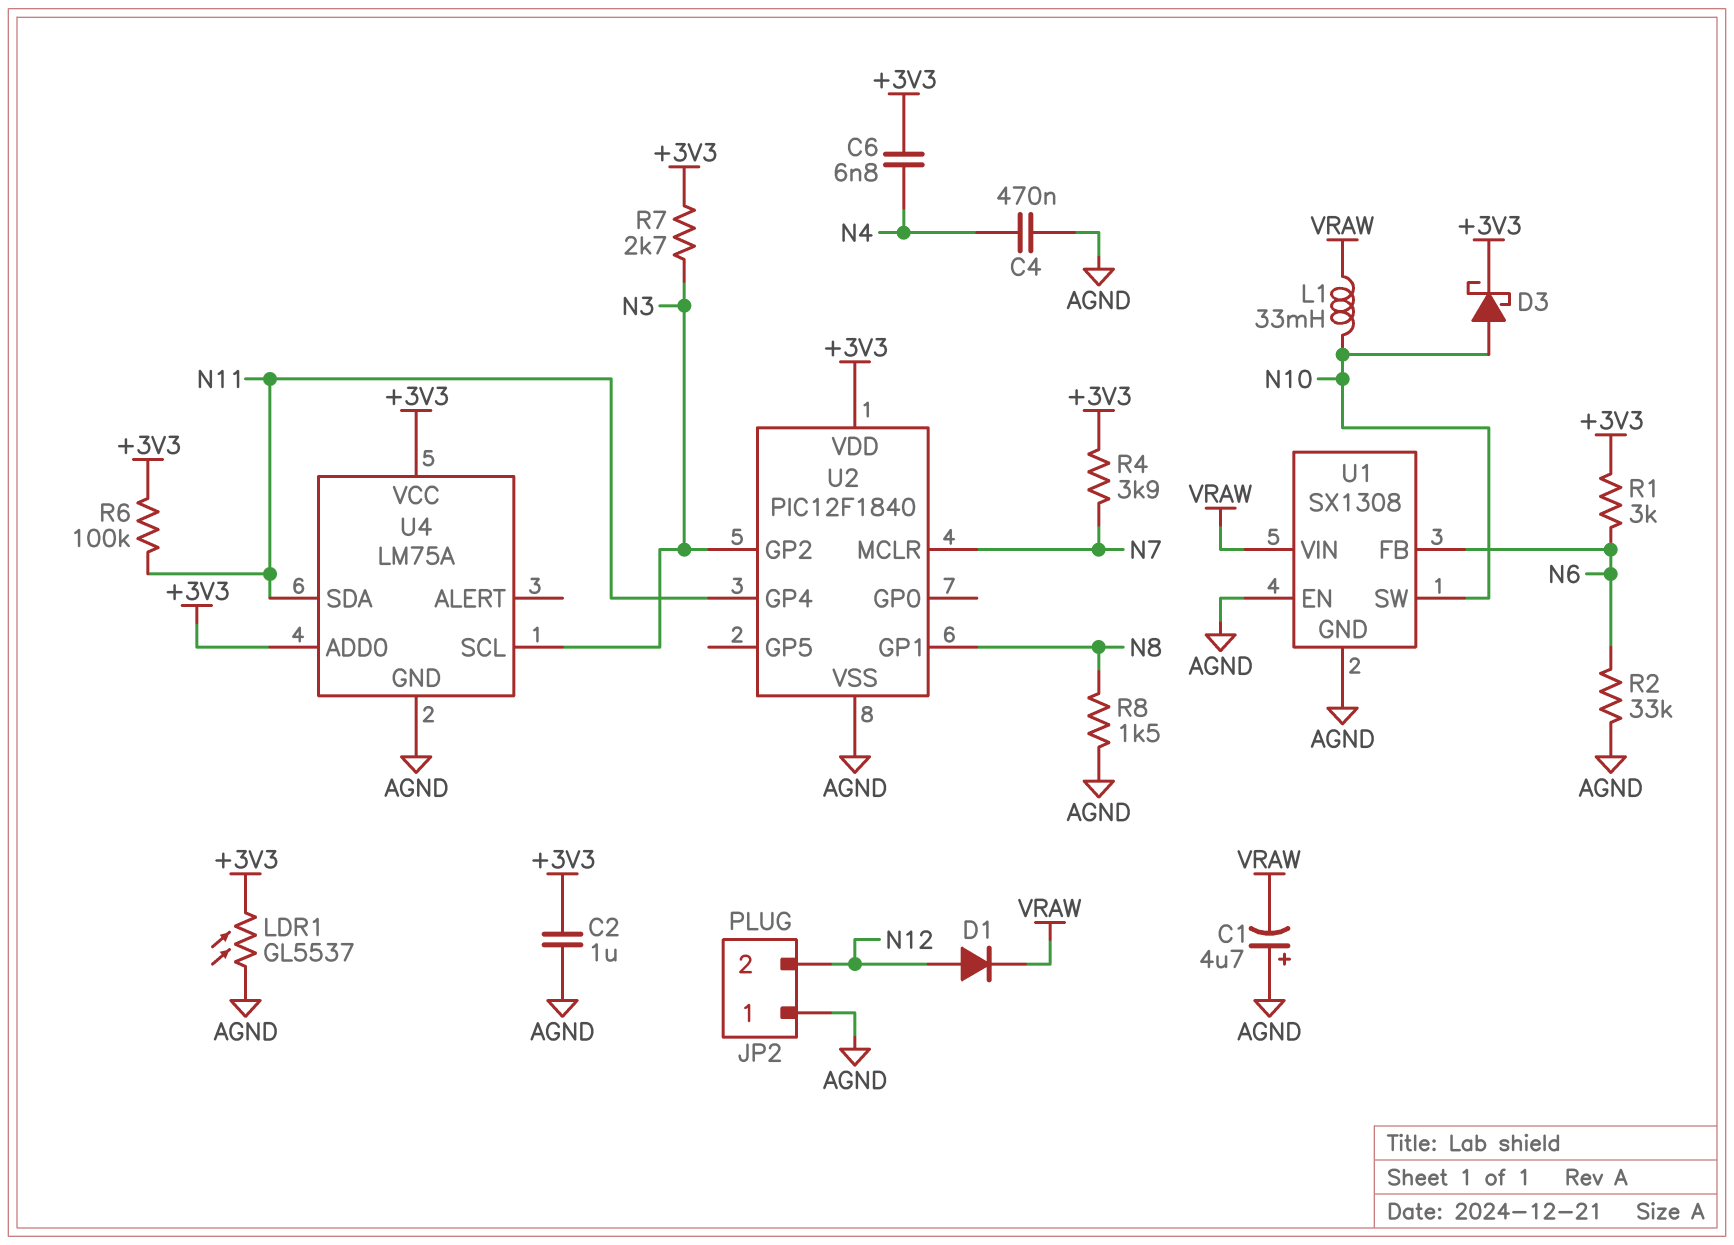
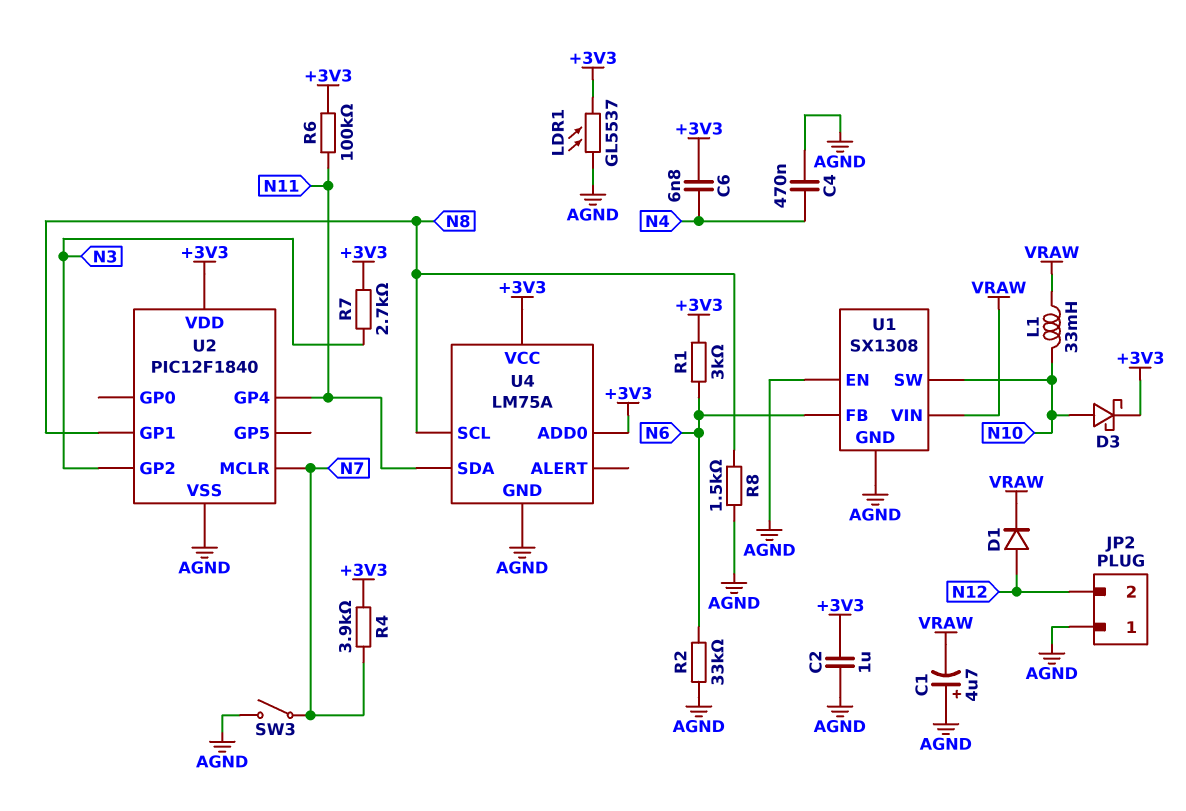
SW3: none -> switch (AGND, N7)
U4 pin SCL: N3 -> N8

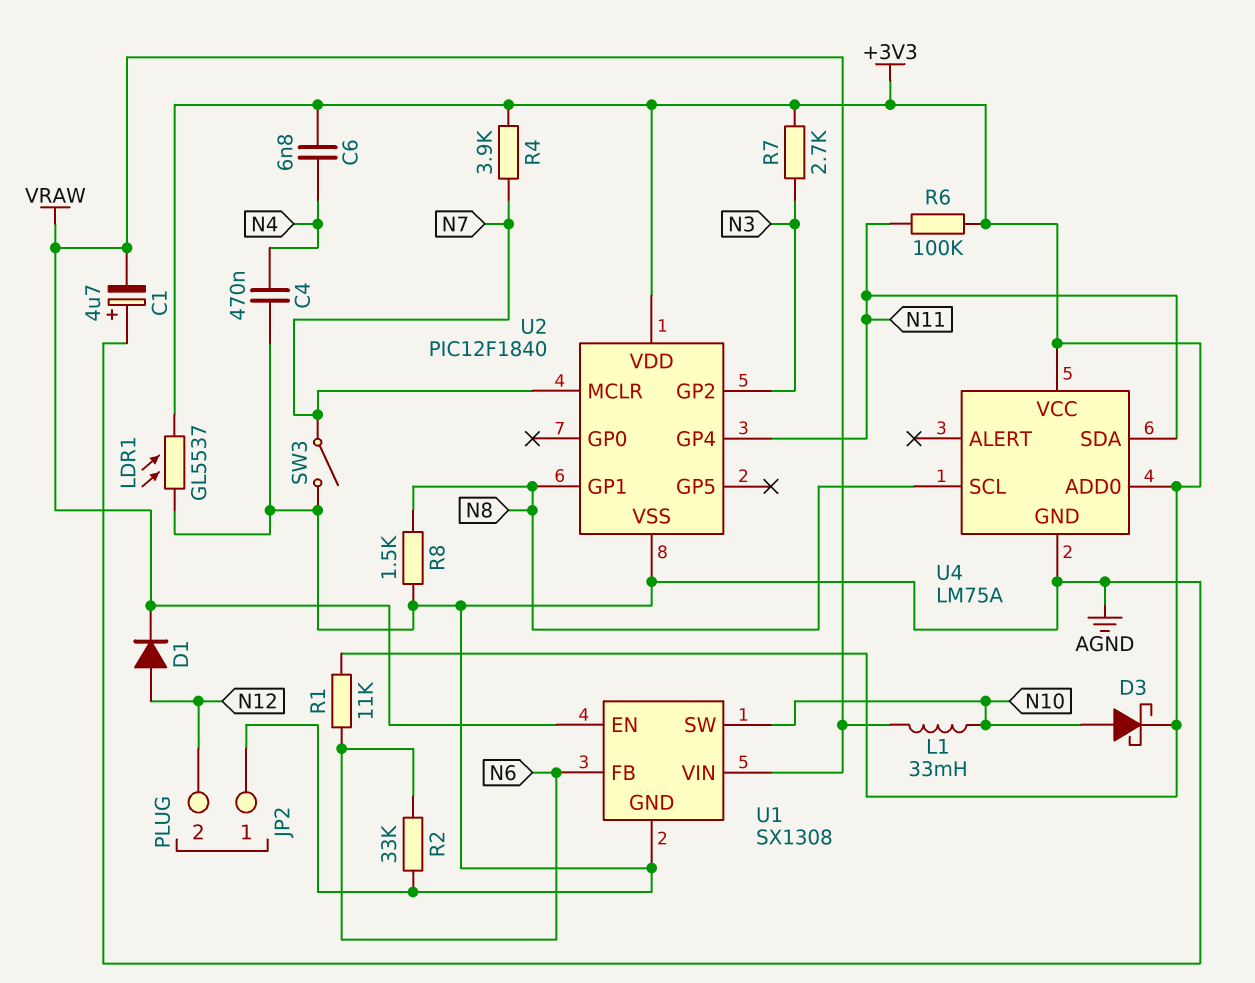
C2: 1uF (+3V3, AGND) -> none
R1: 3k (+3V3, N6) -> 11k (+3V3, N6)
U1 pin EN: AGND -> VRAW

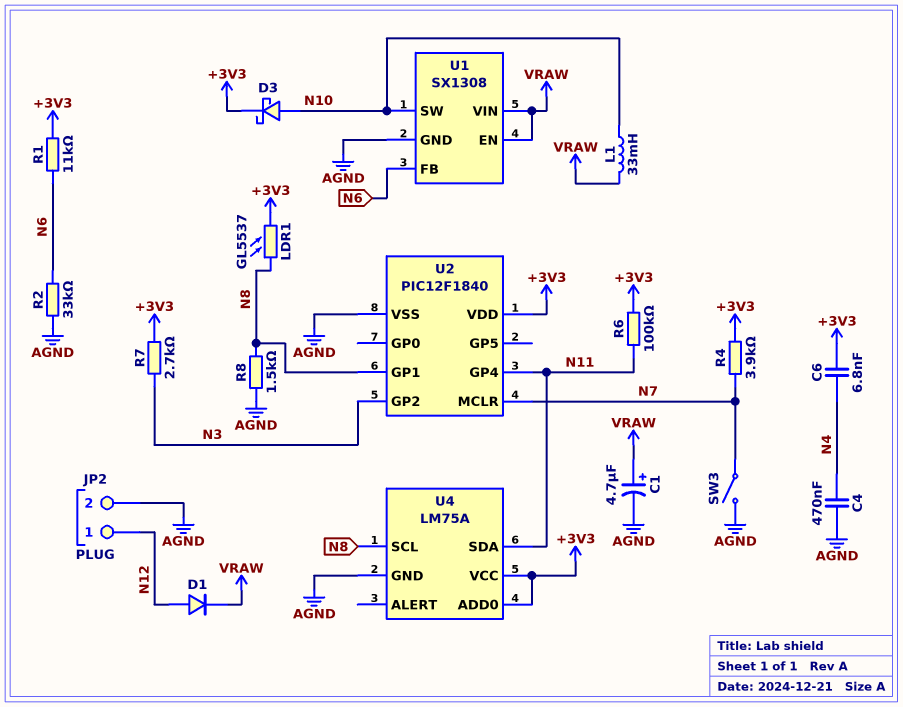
C1: 4.7uF (plus AGND, minus VRAW) -> 4.7uF (plus VRAW, minus AGND)
JP2 pin 1: AGND -> N12
JP2 pin 2: N12 -> AGND
LDR1: GL5537 (+3V3, AGND) -> GL5537 (+3V3, N8)

